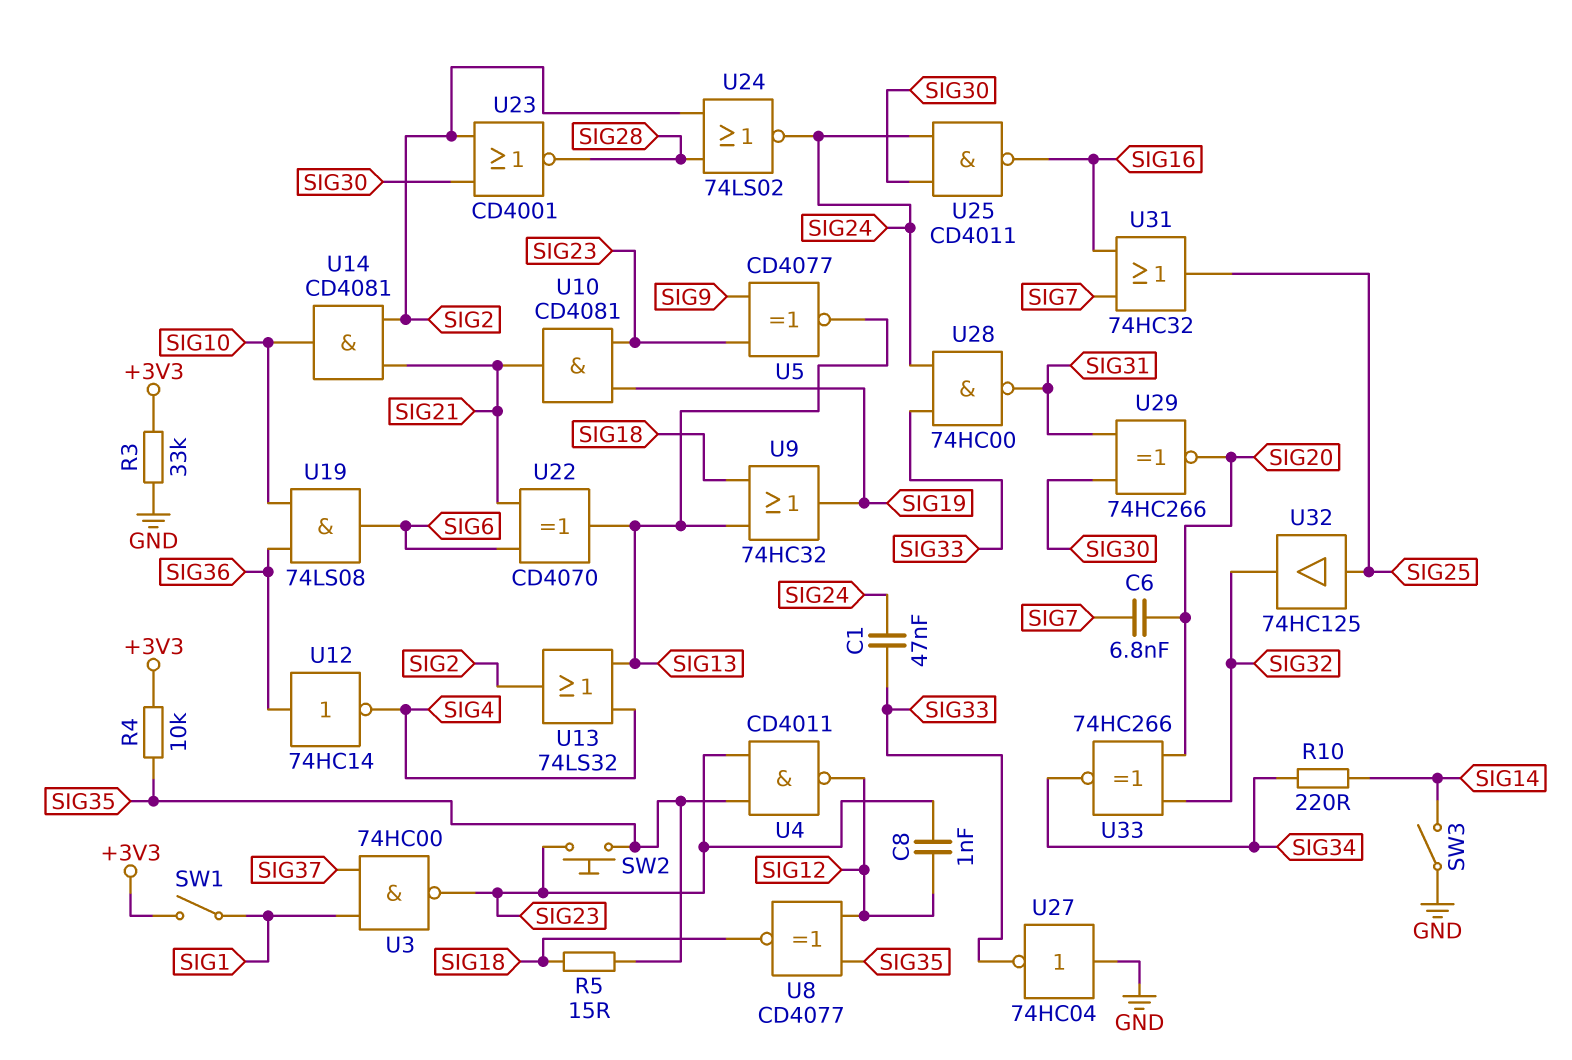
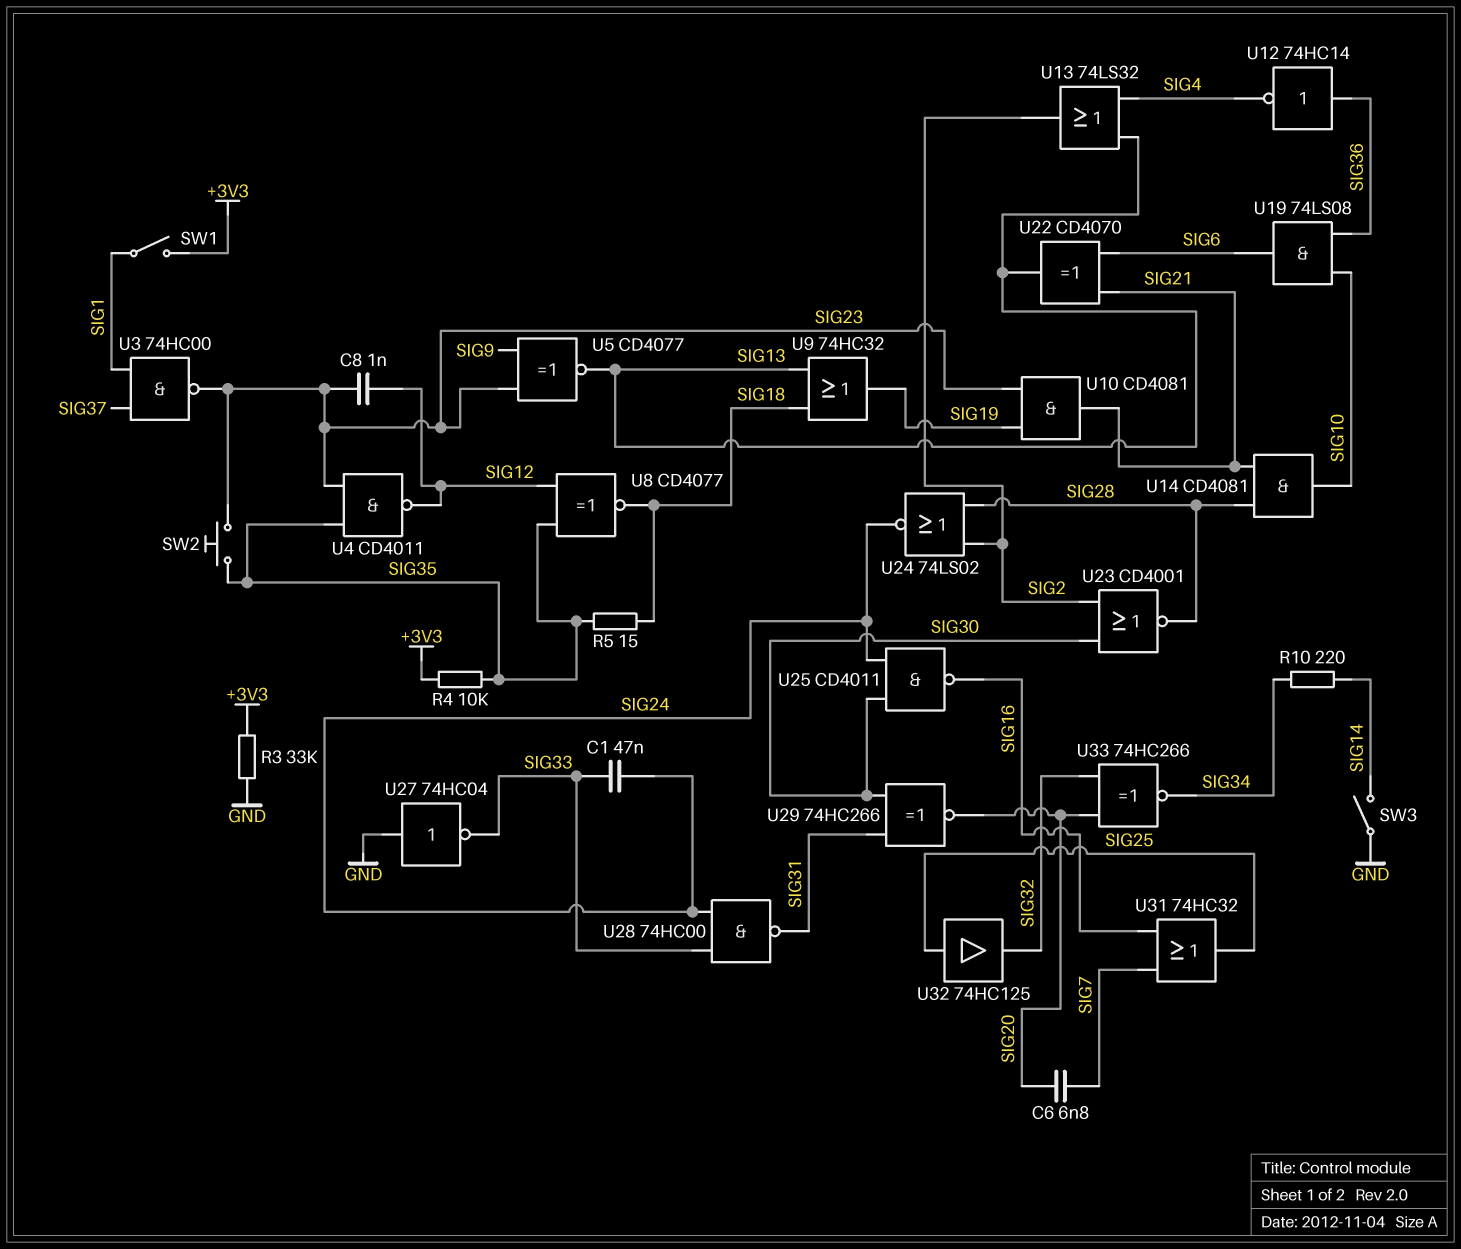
U14: AND CD4081 (in SIG2, in SIG21, out SIG10) -> AND CD4081 (in SIG21, in SIG28, out SIG10)

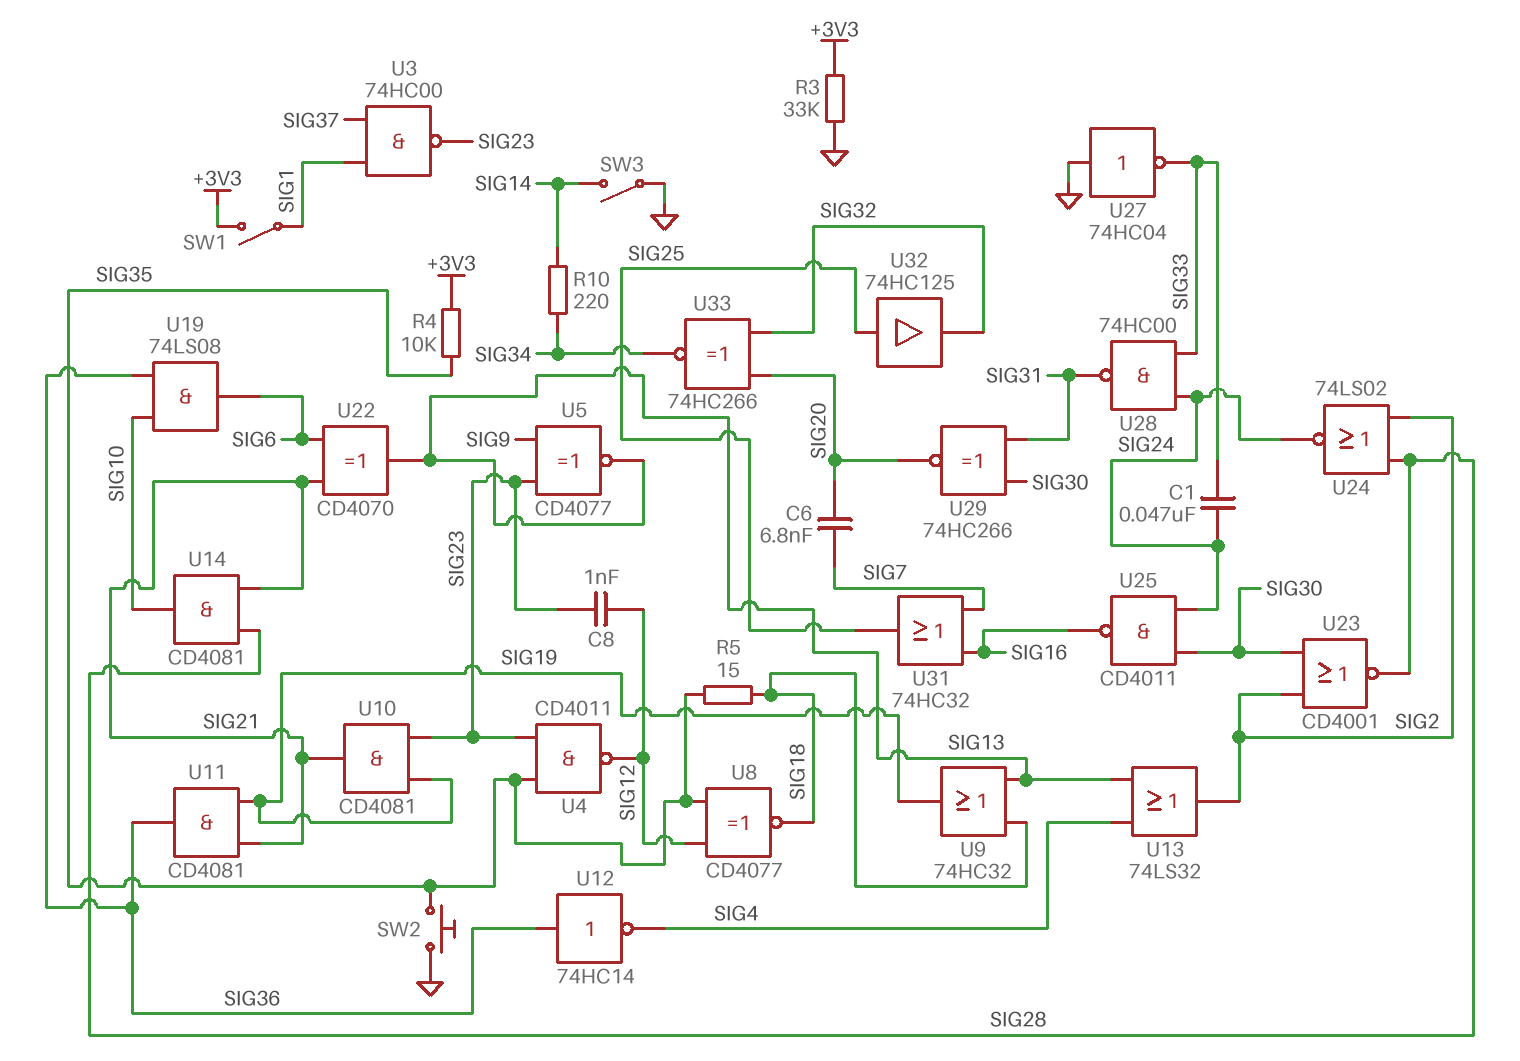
SW2: button (SIG23, SIG35) -> button (GND, SIG35)
U11: none -> AND CD4081 (in SIG19, in SIG21, out SIG36)

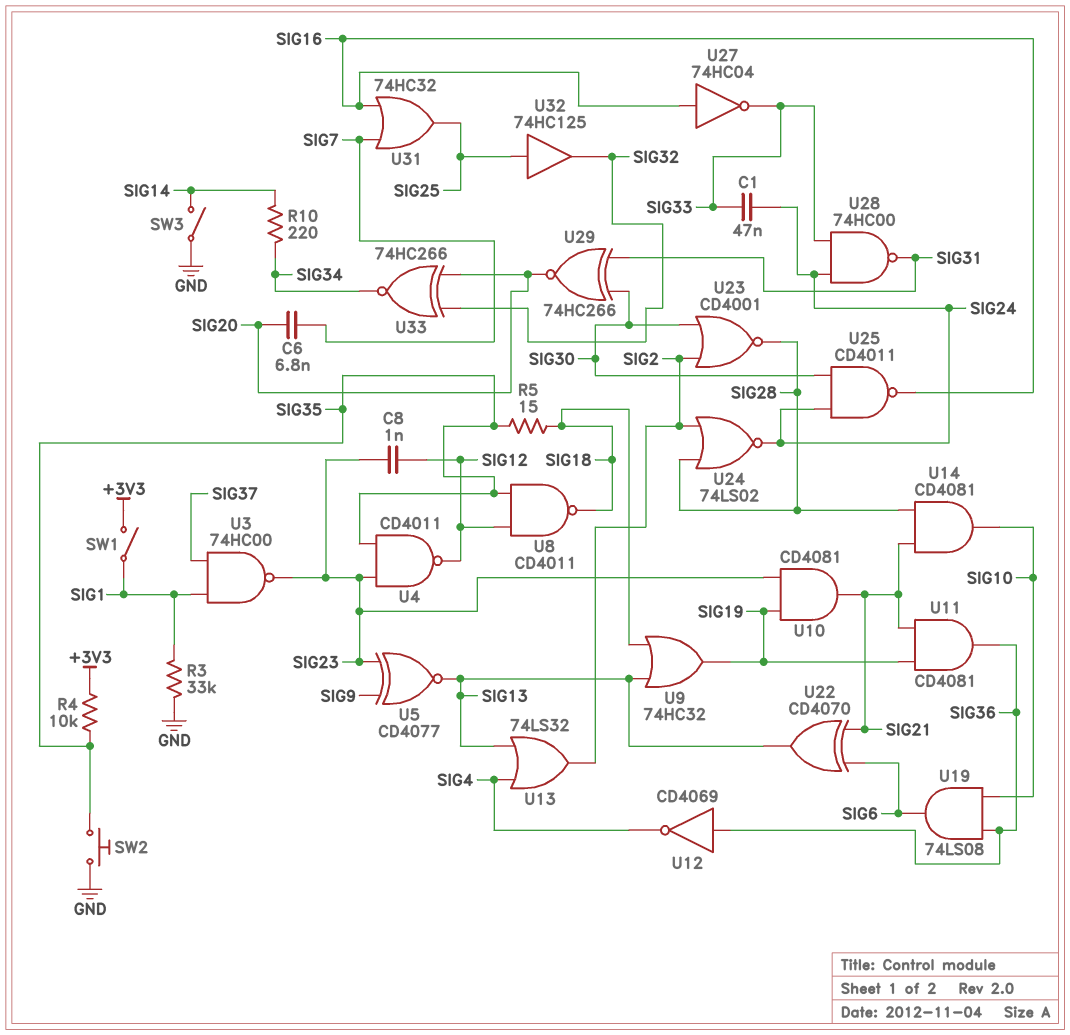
R3: 33k (+3V3, GND) -> 33k (GND, SIG1)
U8: XNOR CD4077 (in SIG12, in SIG35, out SIG18) -> NAND CD4011 (in SIG12, in SIG35, out SIG18)
U12: NOT 74HC14 (in SIG36, out SIG4) -> NOT CD4069 (in SIG36, out SIG4)
U27: NOT 74HC04 (in GND, out SIG33) -> NOT 74HC04 (in SIG16, out SIG33)

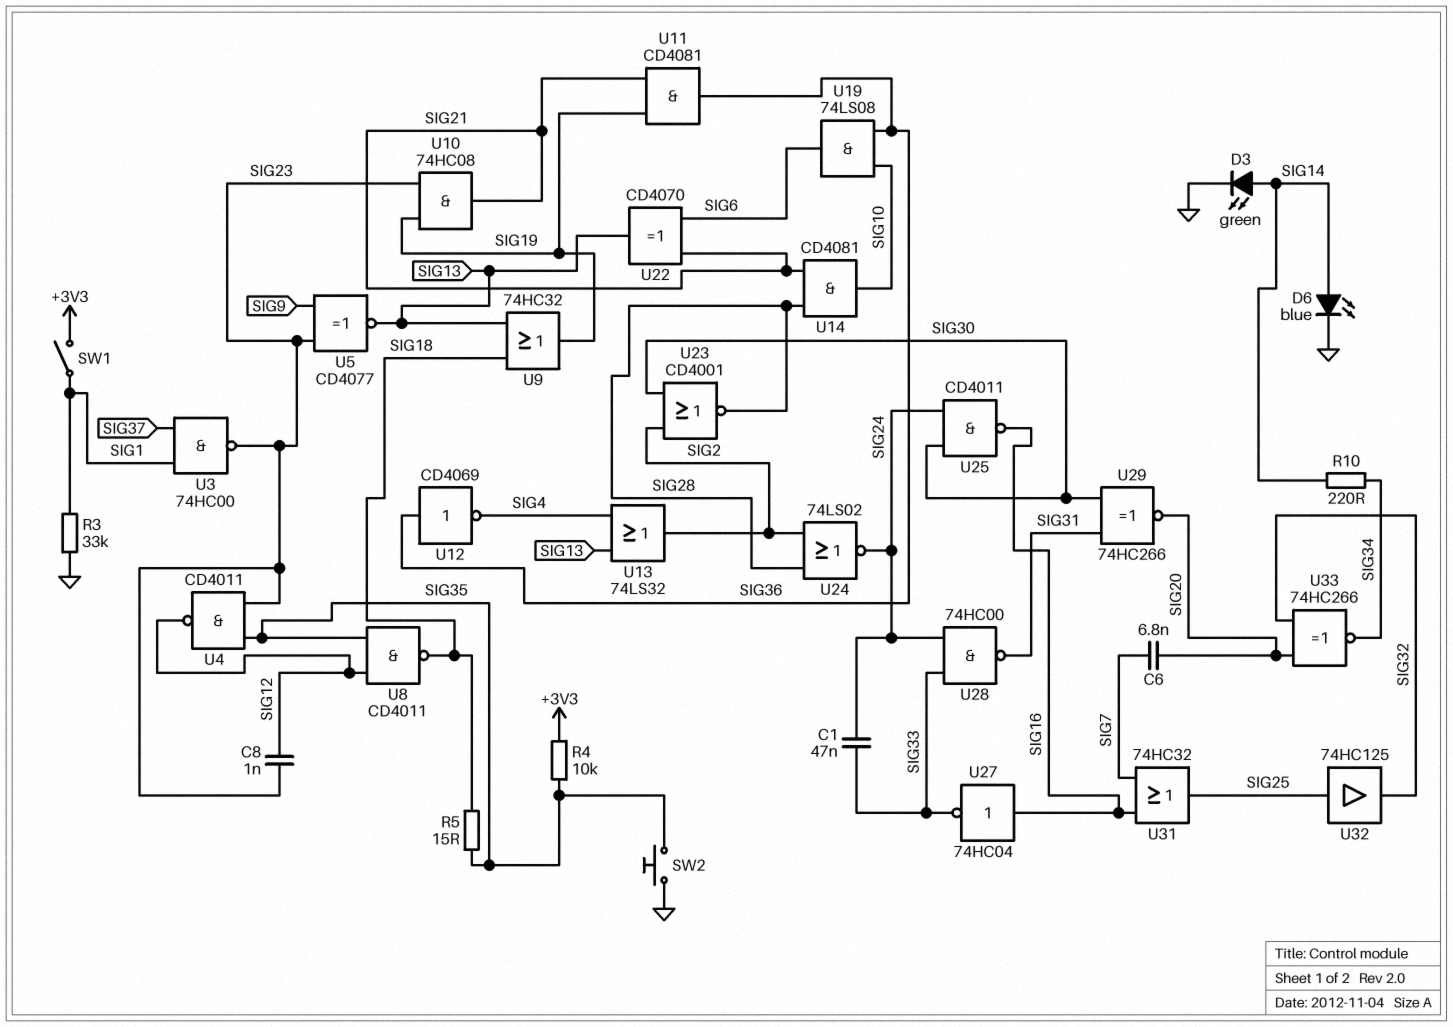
D3: none -> LED green (A SIG14, K GND)
D6: none -> LED blue (A SIG14, K GND)
SW3: switch (GND, SIG14) -> none
U10: AND CD4081 (in SIG19, in SIG23, out SIG21) -> AND 74HC08 (in SIG19, in SIG23, out SIG21)

